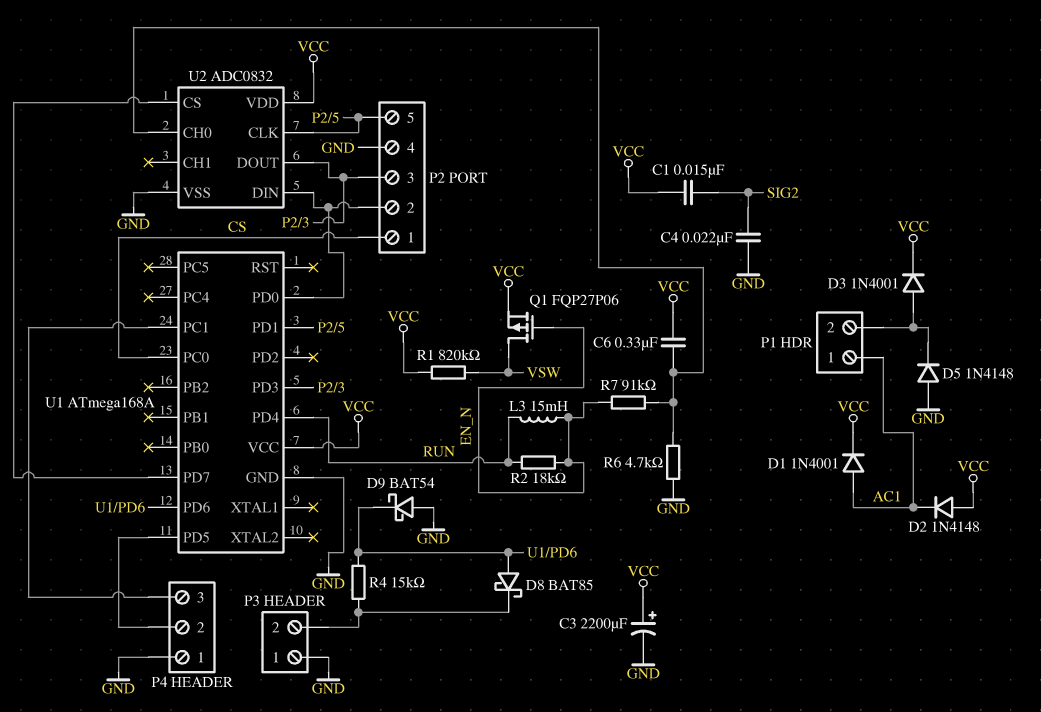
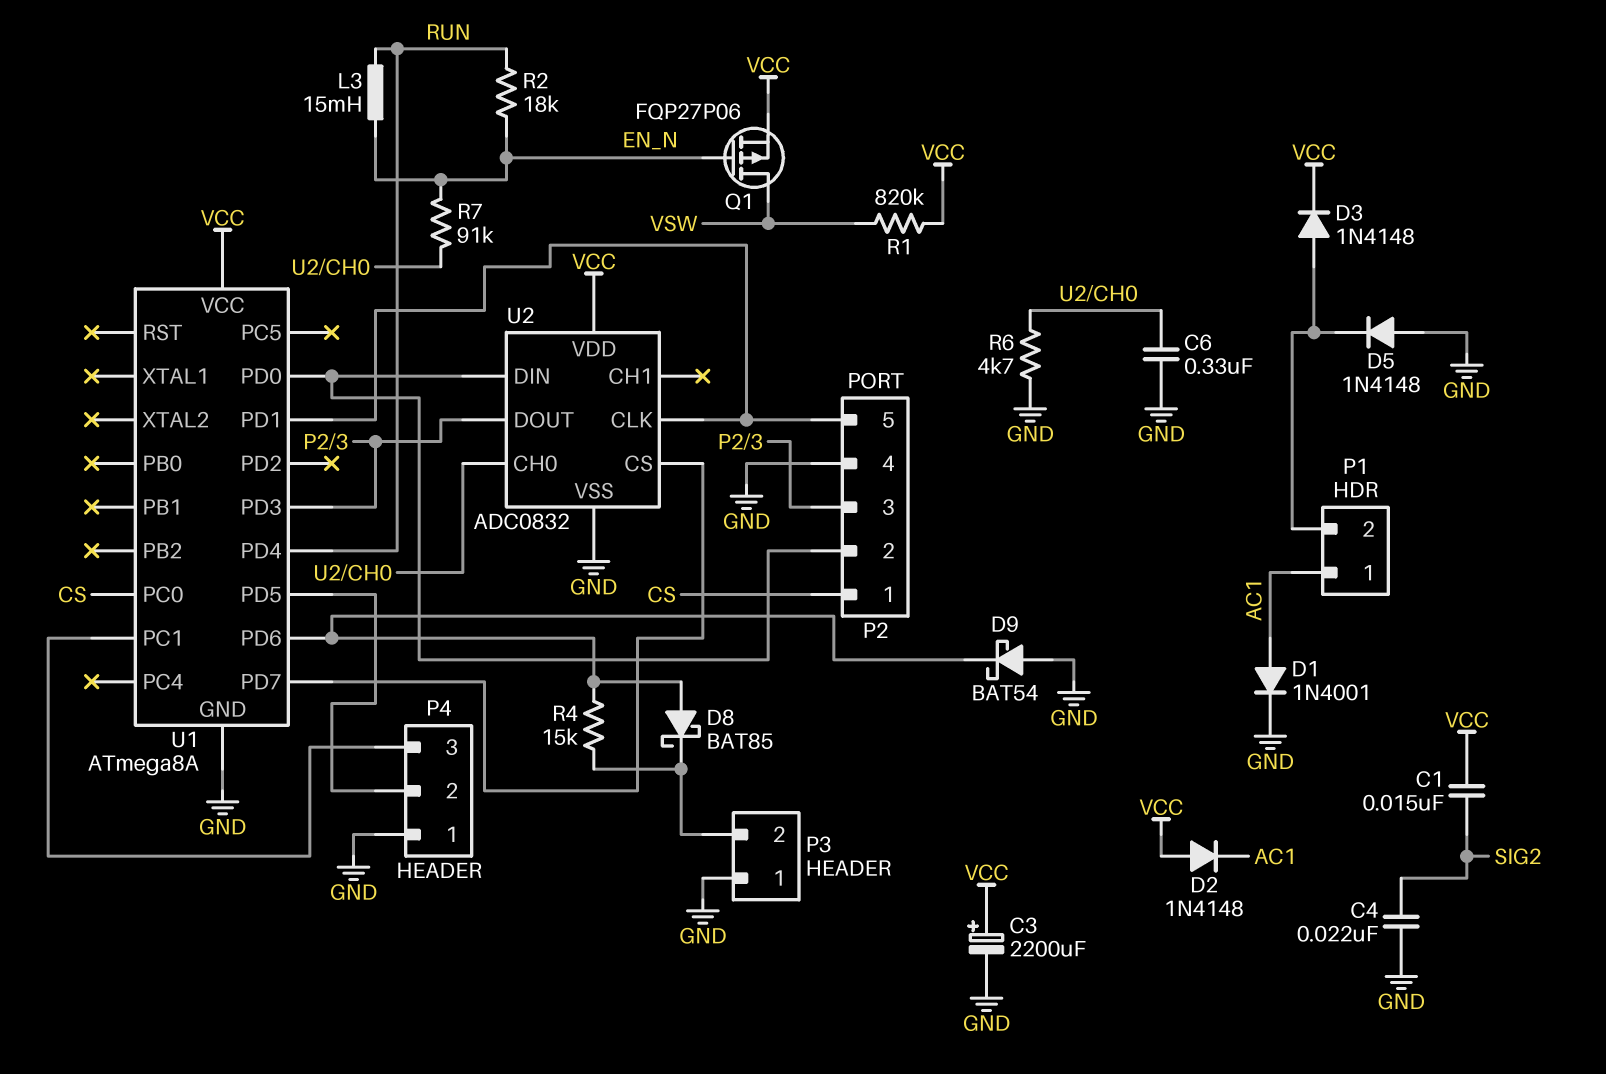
C6: 330nF (U2/CH0, VCC) -> 330nF (GND, U2/CH0)
D1: diode 1N4001 (A AC1, K VCC) -> diode 1N4001 (A AC1, K GND)
D3: diode 1N4001 (A P1/2, K VCC) -> diode 1N4148 (A P1/2, K VCC)
U1: ATmega168A -> ATmega8A

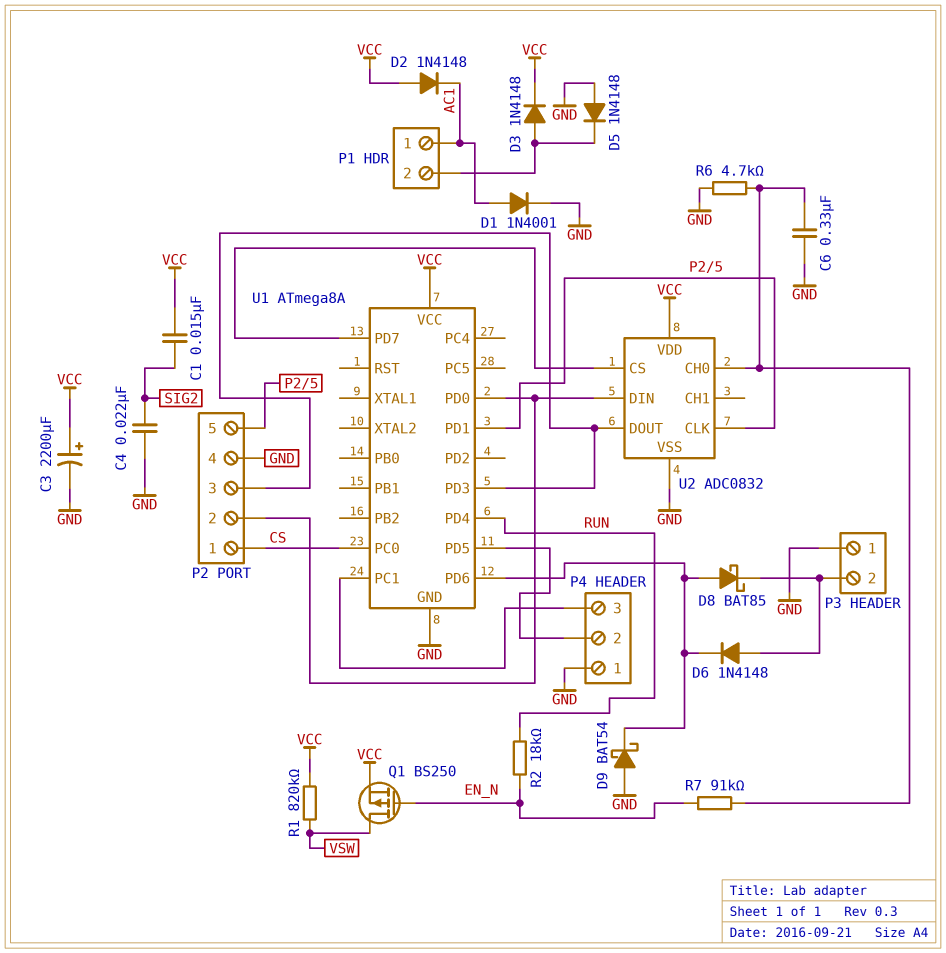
D6: none -> diode 1N4148 (A P3/2, K U1/PD6)
L3: 15mH (EN_N, RUN) -> none
Q1: PMOS FQP27P06 (G EN_N, D VSW, S VCC) -> PMOS BS250 (G EN_N, D VSW, S VCC)
R4: 15k (P3/2, U1/PD6) -> none

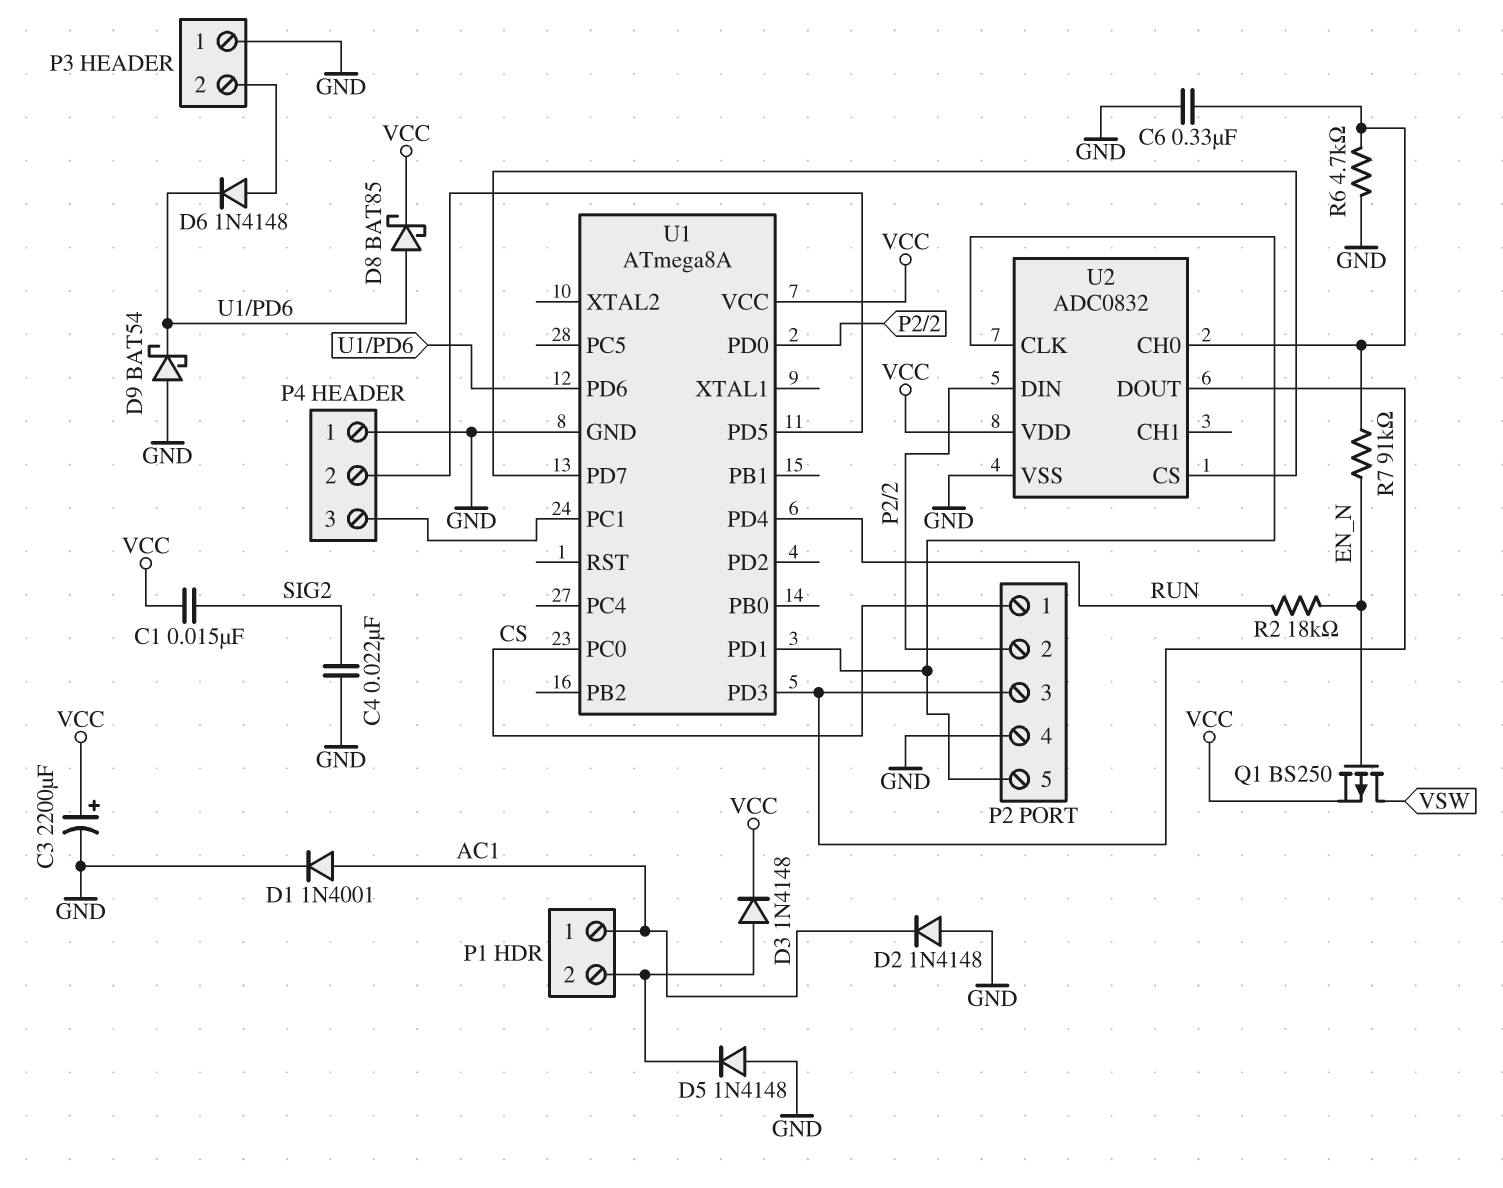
D2: diode 1N4148 (A VCC, K AC1) -> diode 1N4148 (A GND, K AC1)
D8: schottky BAT85 (A U1/PD6, K P3/2) -> schottky BAT85 (A U1/PD6, K VCC)
R1: 820k (VCC, VSW) -> none

